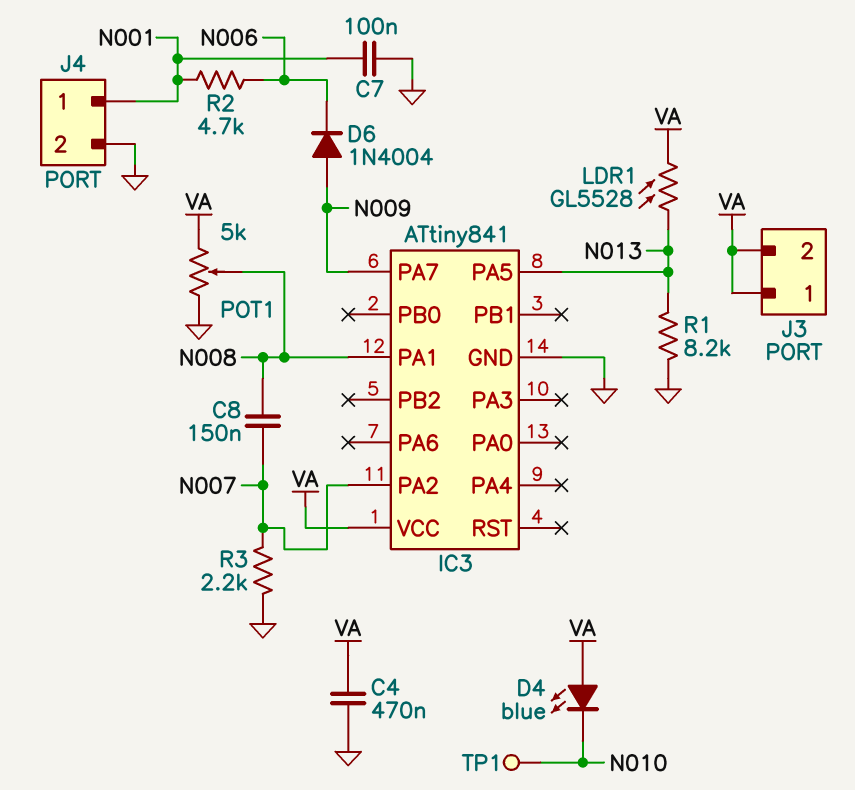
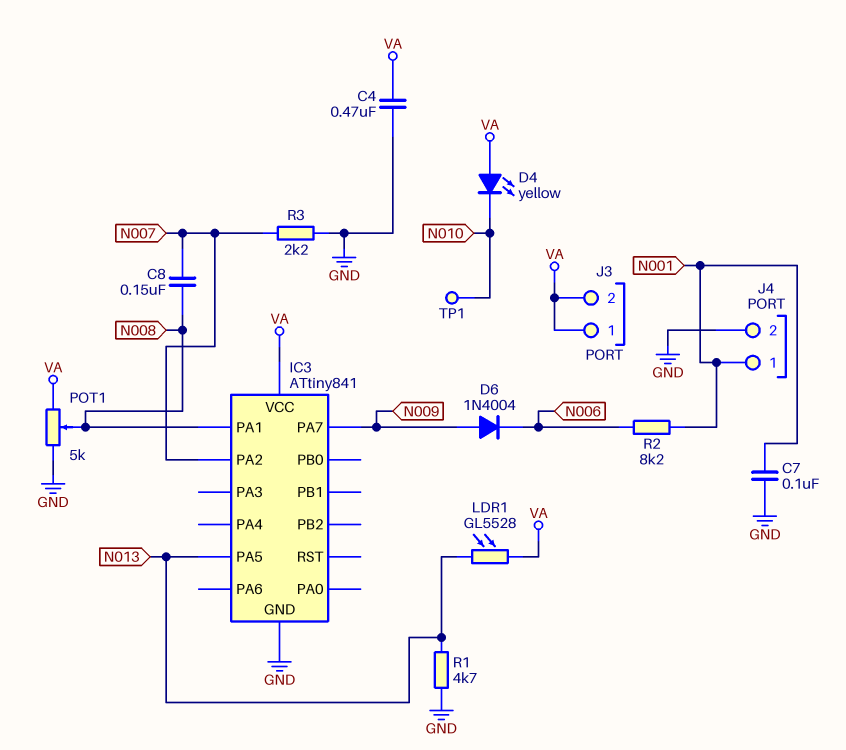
D4: LED blue (A VA, K N010) -> LED yellow (A VA, K N010)
R1: 8.2k (GND, N013) -> 4.7k (GND, N013)
R2: 4.7k (N001, N006) -> 8.2k (N001, N006)

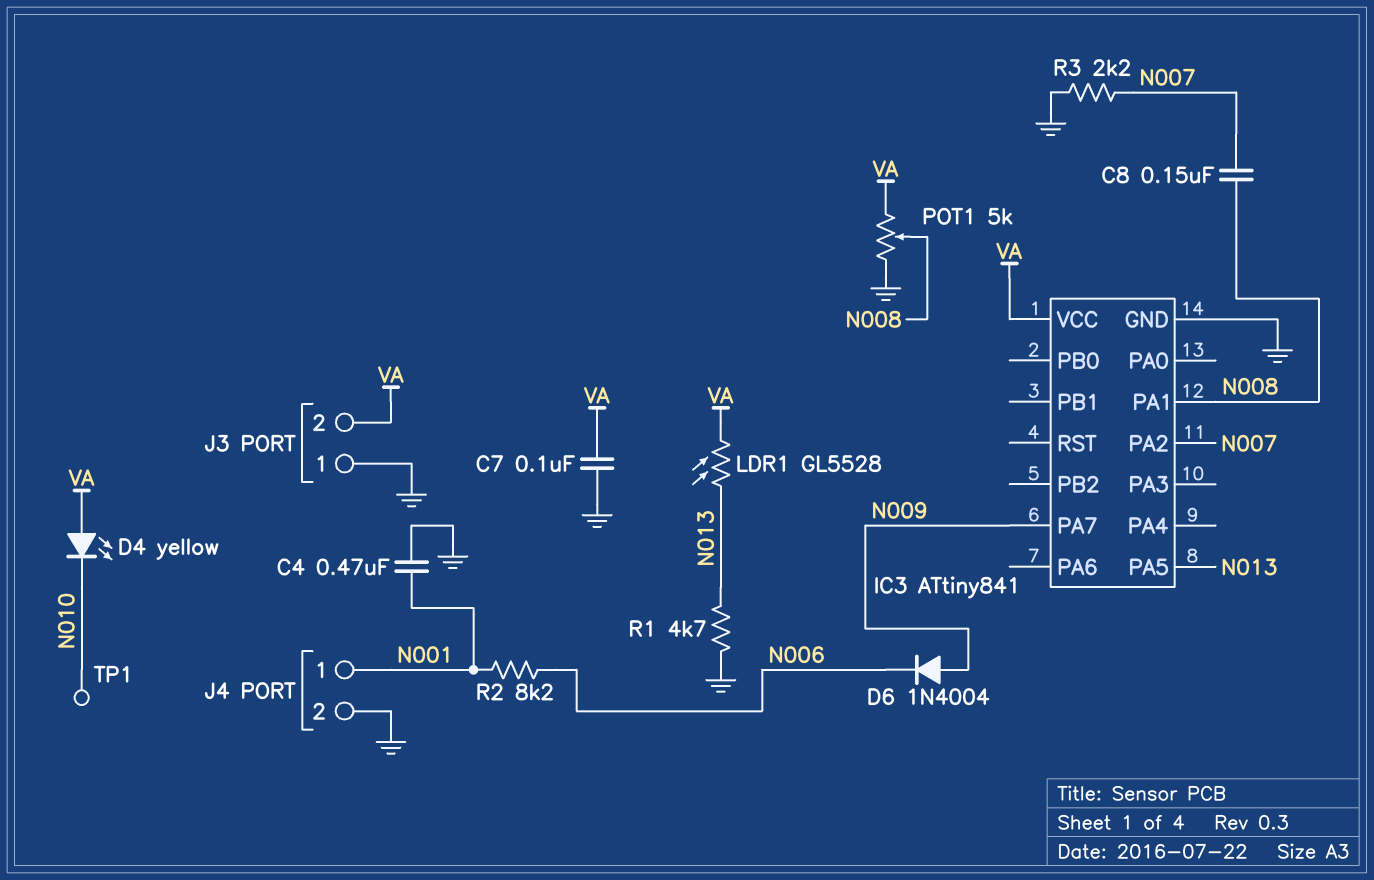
C4: 470nF (GND, VA) -> 470nF (GND, N001)
C7: 100nF (GND, N001) -> 100nF (GND, VA)
J3 pin 1: VA -> GND

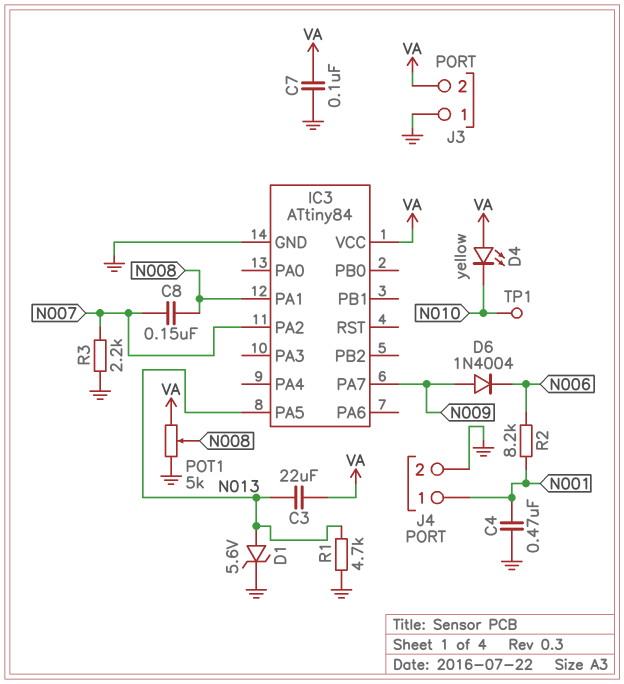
C3: none -> 22uF (N013, VA)
D1: none -> zener 5.6V (A N013, K GND)
IC3: ATtiny841 -> ATtiny84
LDR1: GL5528 (N013, VA) -> none

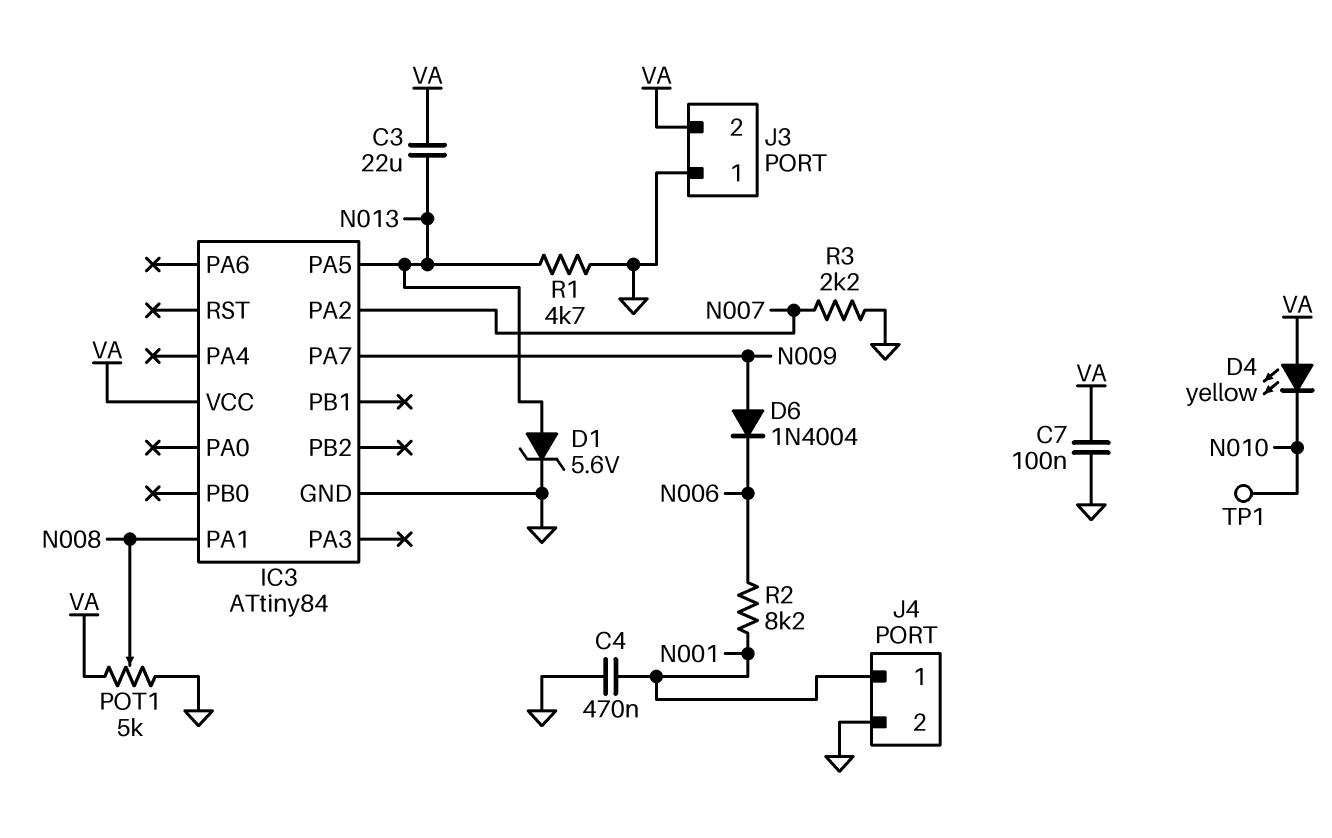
C8: 150nF (N007, N008) -> none

